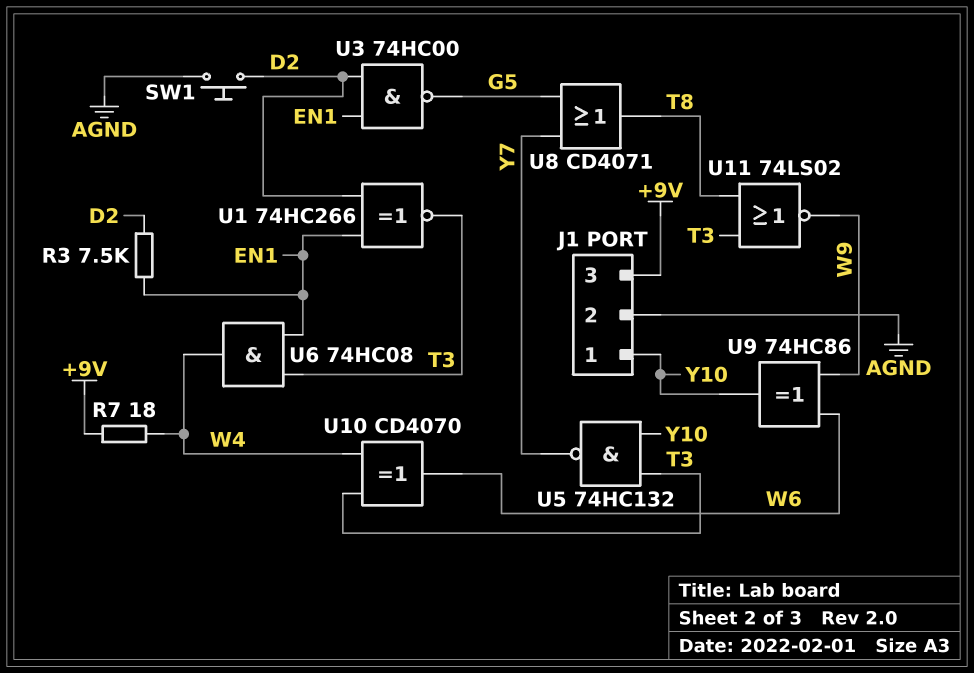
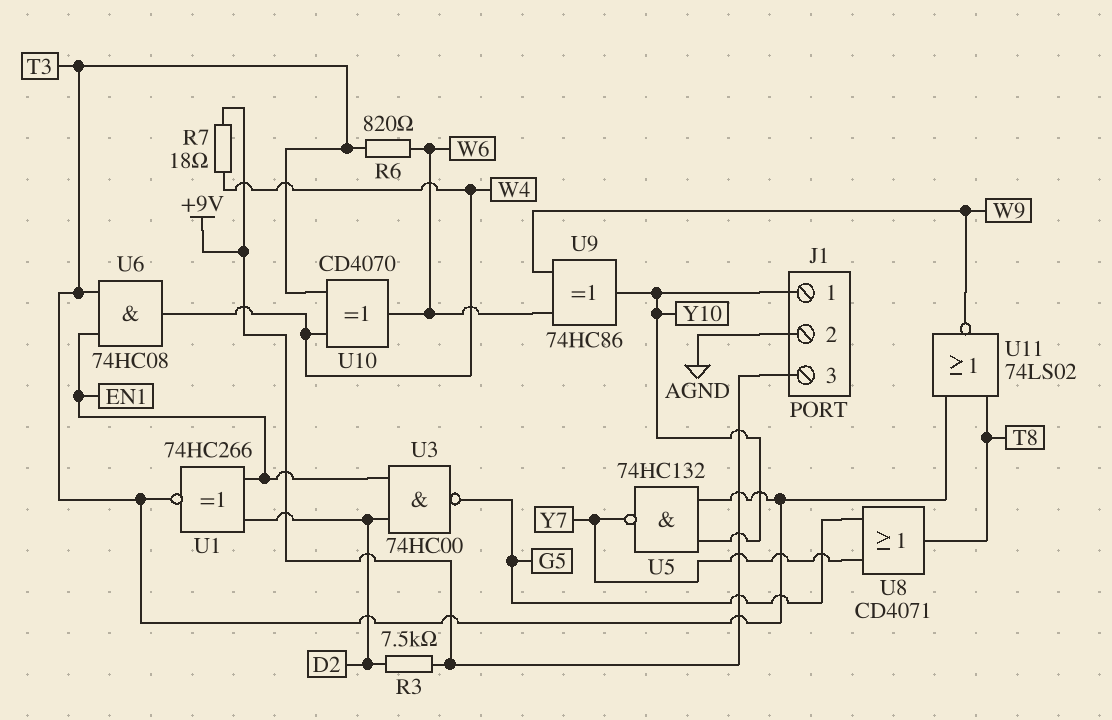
R3: 7.5k (D2, EN1) -> 7.5k (+9V, D2)
R6: none -> 820 (T3, W6)
SW1: button (AGND, D2) -> none

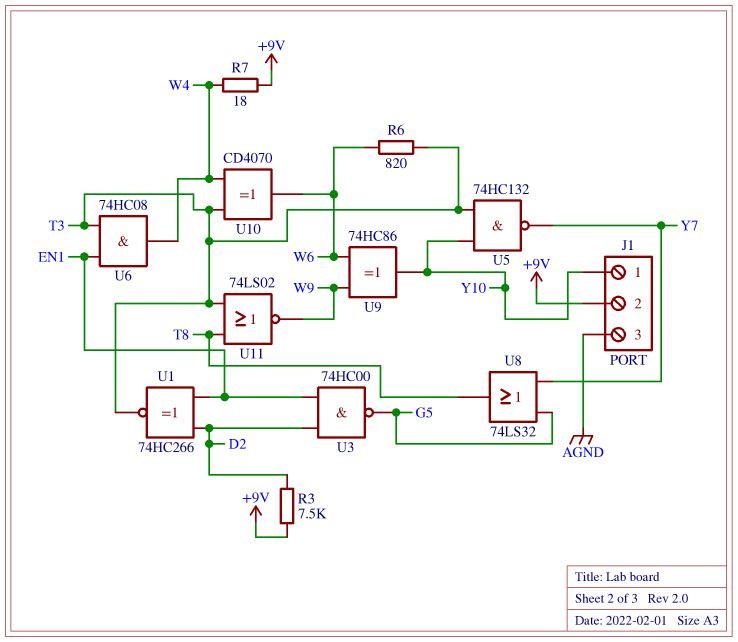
J1 pin 2: AGND -> +9V
J1 pin 3: +9V -> AGND
U8: OR CD4071 (in G5, in Y7, out T8) -> OR 74LS32 (in G5, in Y7, out T8)

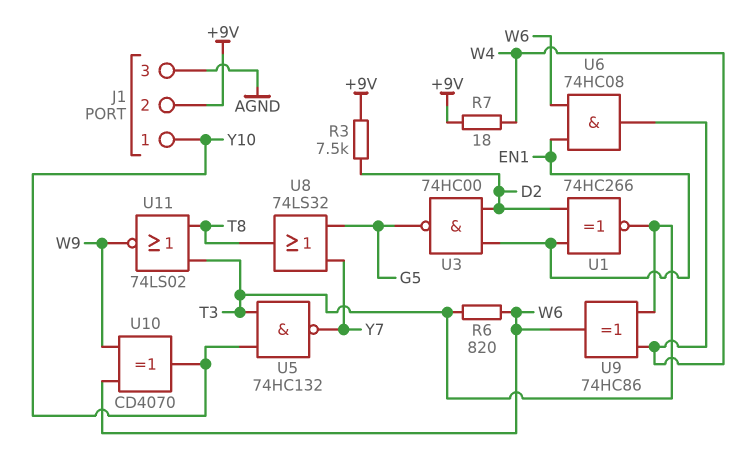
U6: AND 74HC08 (in EN1, in T3, out W4) -> AND 74HC08 (in EN1, in W6, out W4)
U9: XOR 74HC86 (in W6, in W9, out Y10) -> XOR 74HC86 (in T3, in W4, out W6)
U10: XOR CD4070 (in T3, in W4, out W6) -> XOR CD4070 (in W6, in W9, out Y10)

